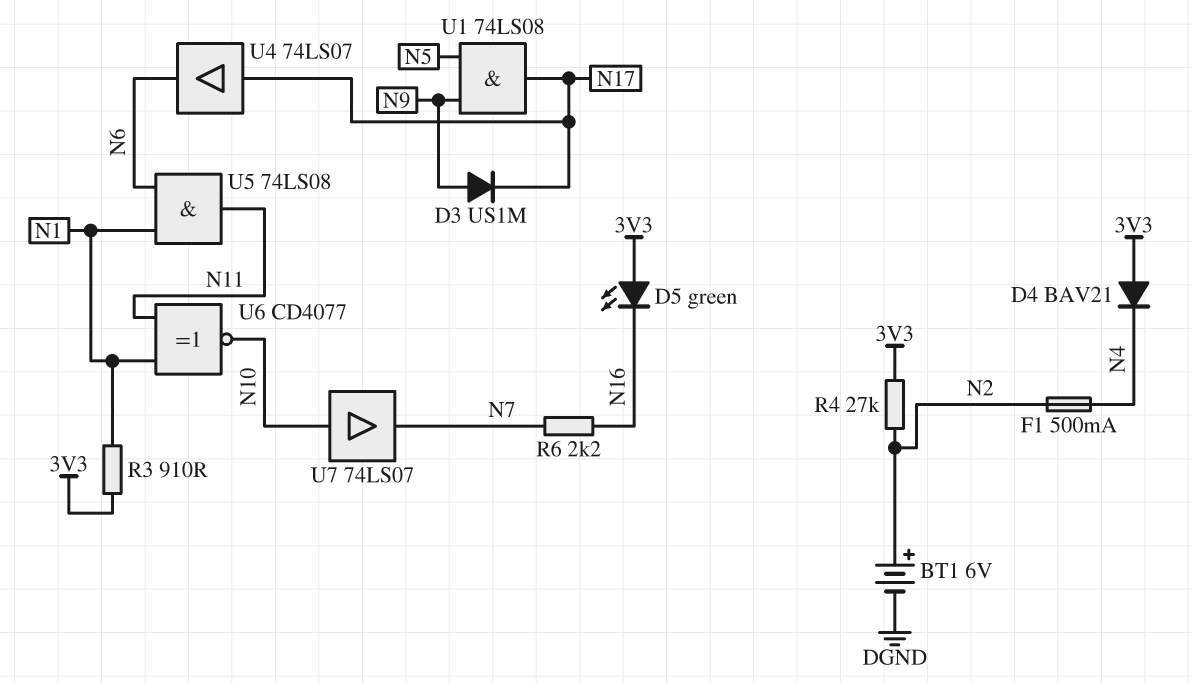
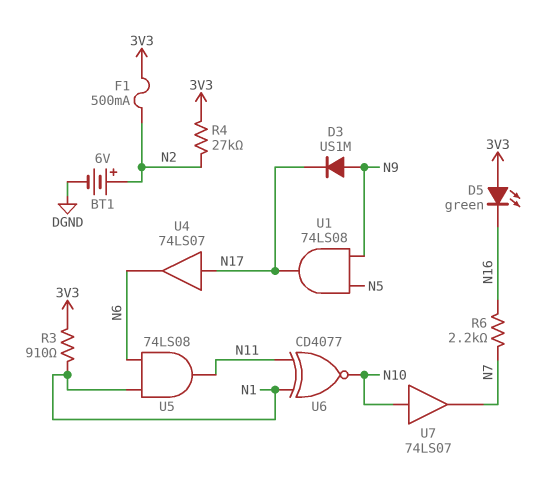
D4: diode BAV21 (A 3V3, K N4) -> none
F1: 500mA (N2, N4) -> 500mA (3V3, N2)

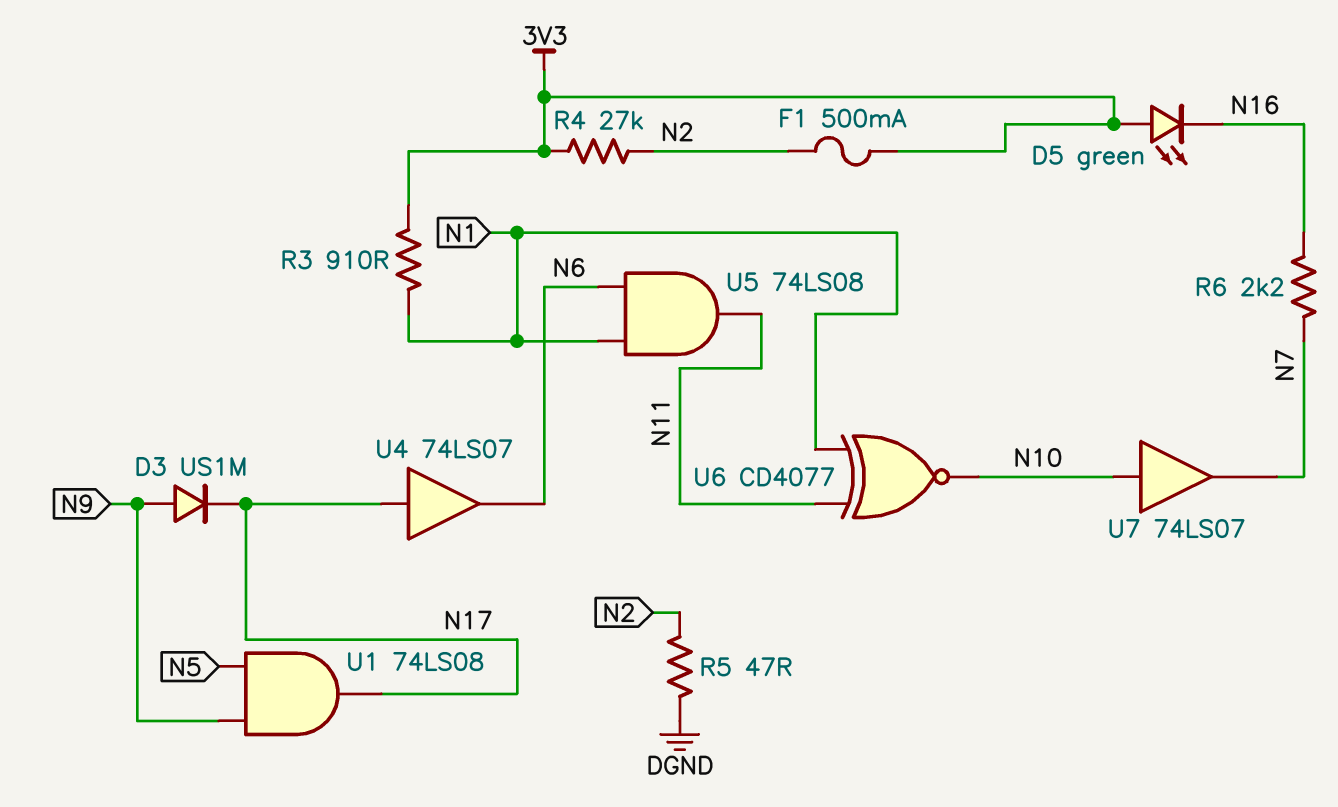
BT1: 6V (plus N2, minus DGND) -> none
R5: none -> 47 (DGND, N2)

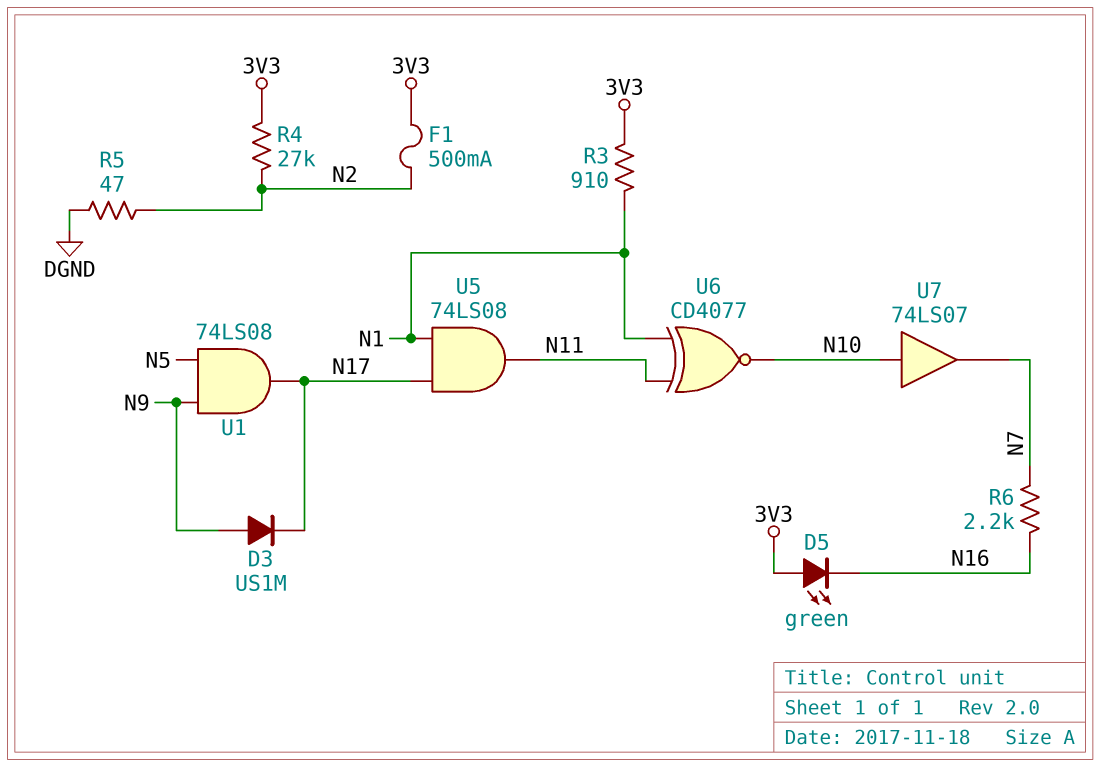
U4: buffer 74LS07 (in N17, out N6) -> none
U5: AND 74LS08 (in N1, in N6, out N11) -> AND 74LS08 (in N1, in N17, out N11)

